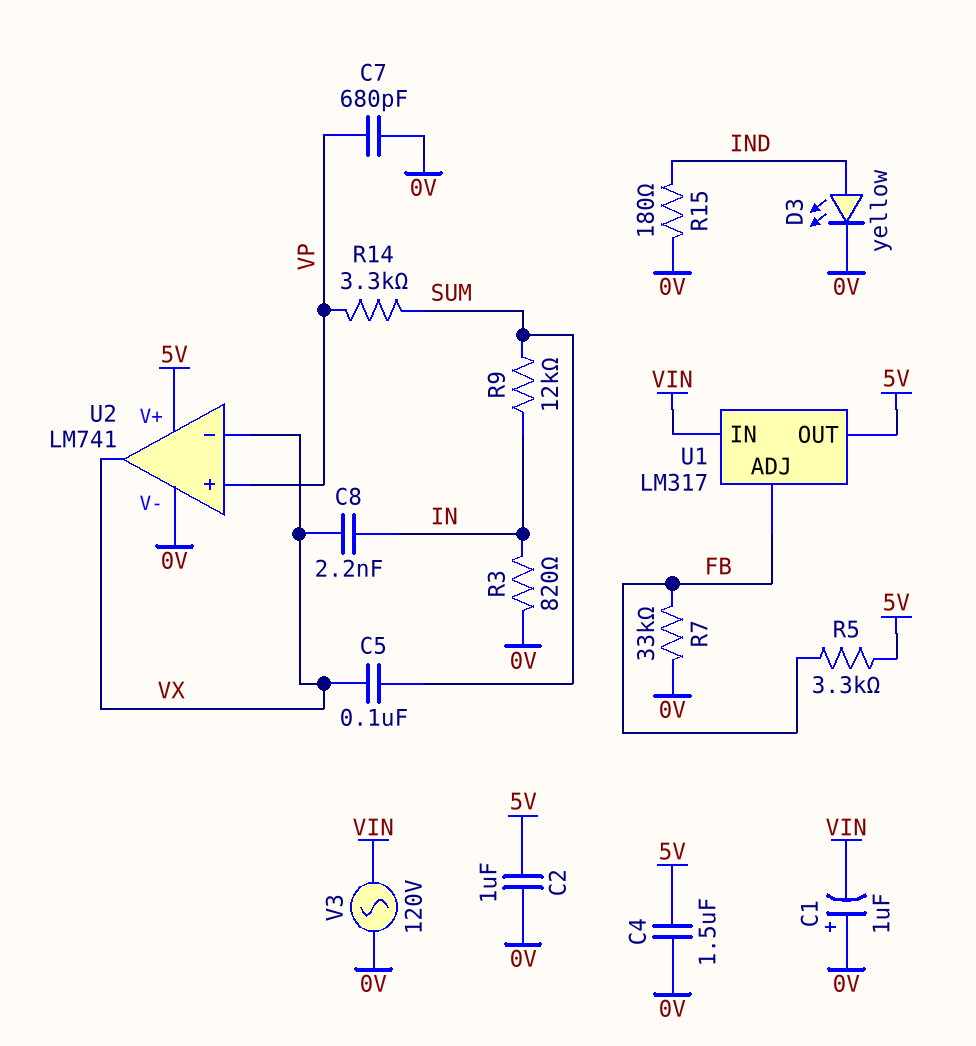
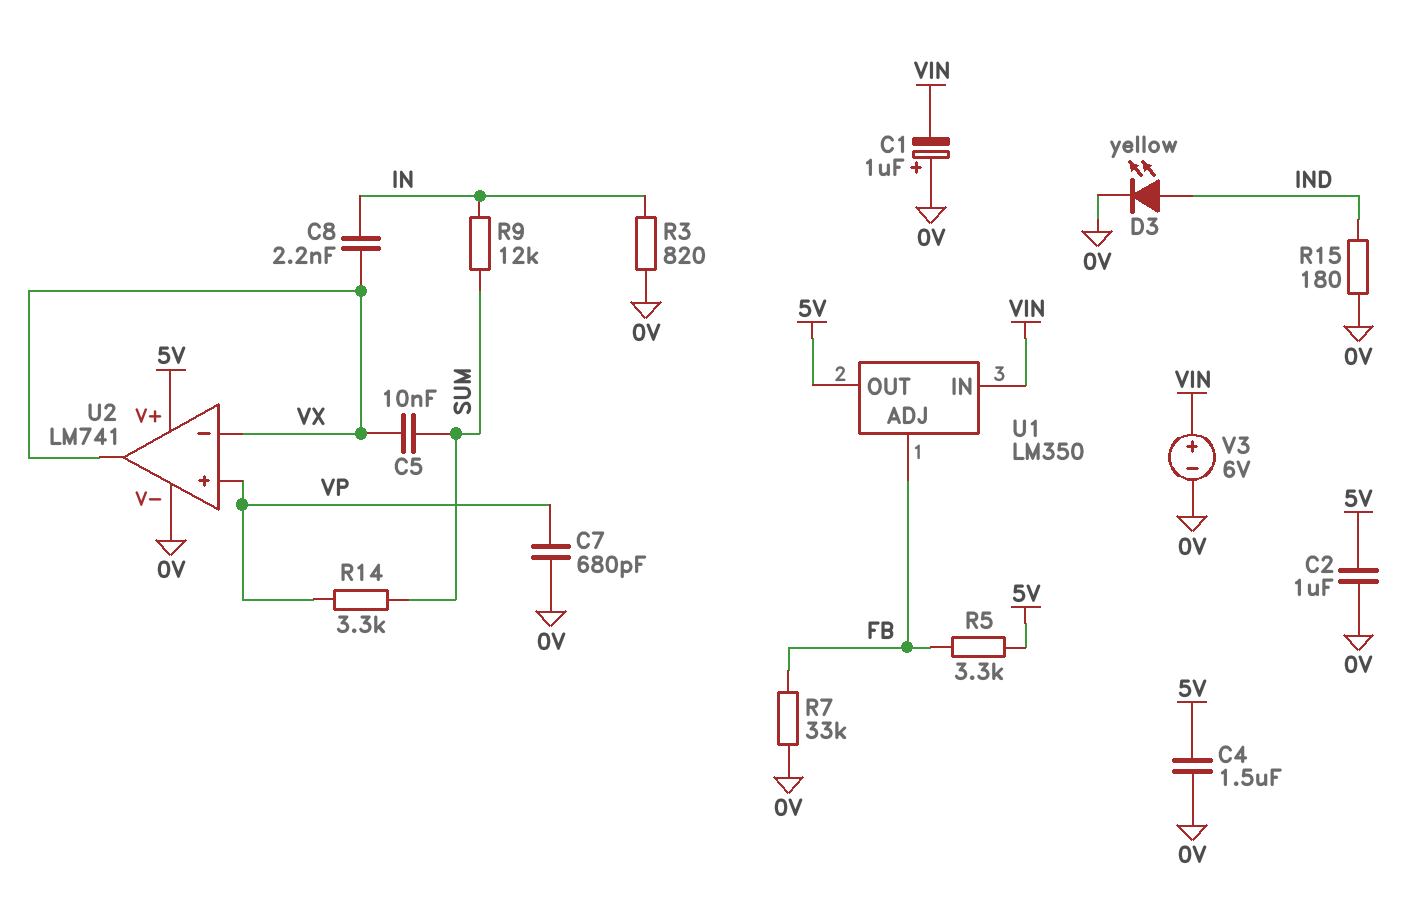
C5: 100nF (SUM, VX) -> 10nF (SUM, VX)
U1: LM317 -> LM350
V3: AC 120V (0V, VIN) -> 6V (plus VIN, minus 0V)

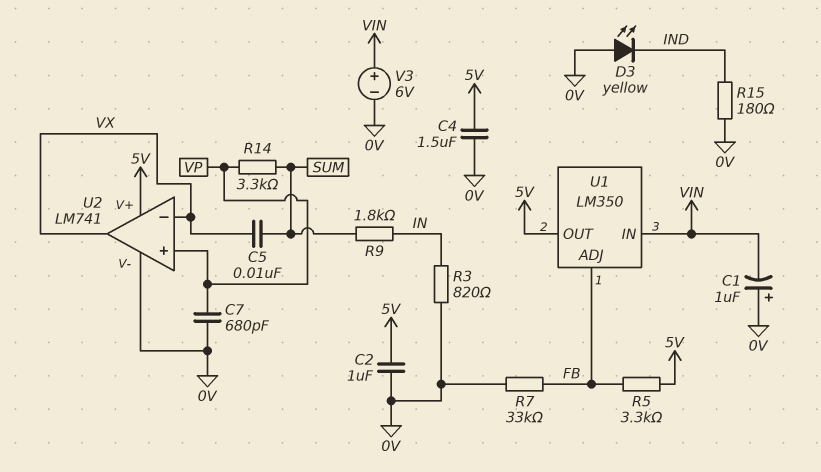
C8: 2.2nF (IN, VX) -> none
D3: LED yellow (A IND, K 0V) -> LED yellow (A 0V, K IND)
R9: 12k (IN, SUM) -> 1.8k (IN, SUM)

